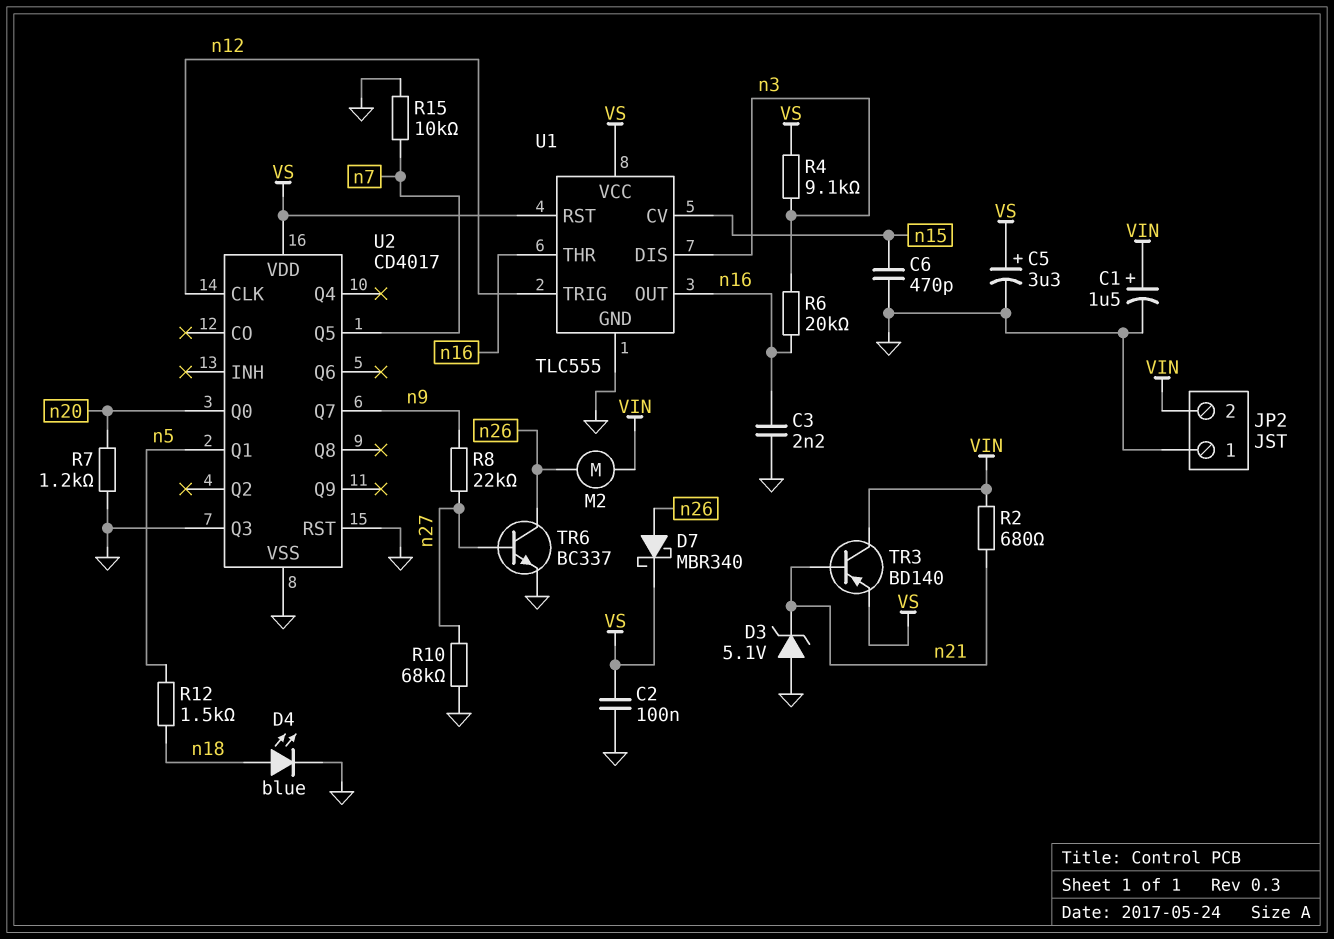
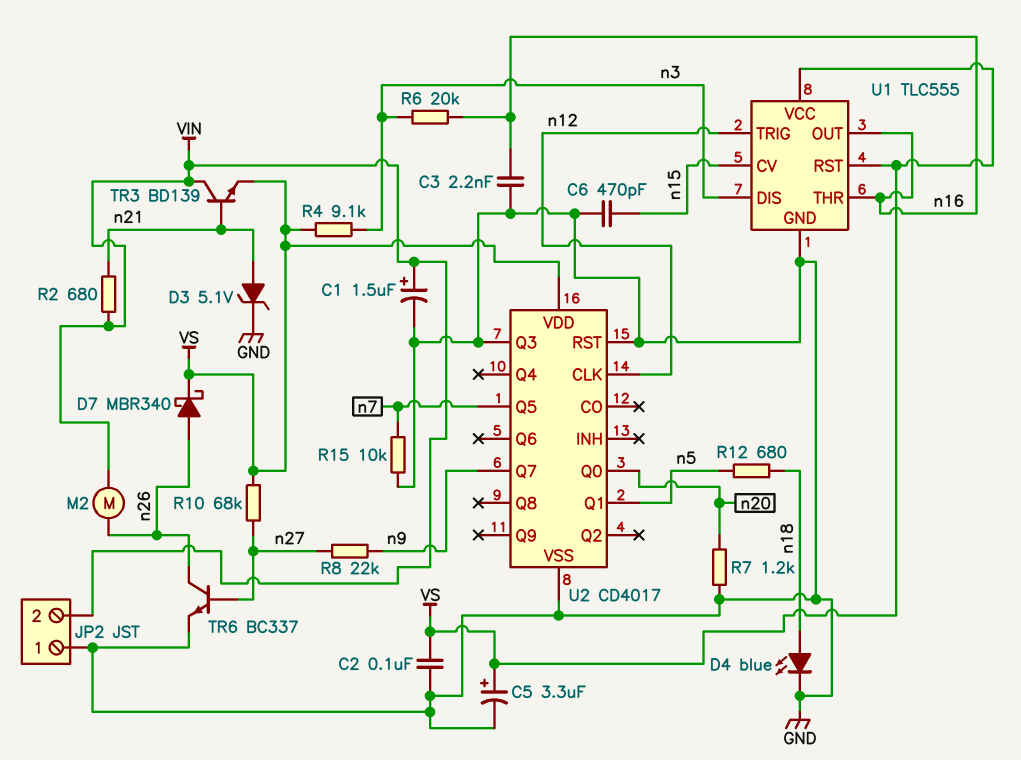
D3: zener 5.1V (A GND, K n21) -> zener 5.1V (A n21, K GND)
R10: 68k (GND, n27) -> 68k (VS, n27)
R12: 1.5k (n5, n18) -> 680 (n5, n18)
TR3: PNP BD140 (B n21, C VIN, E VS) -> NPN BD139 (B n21, C VIN, E VS)

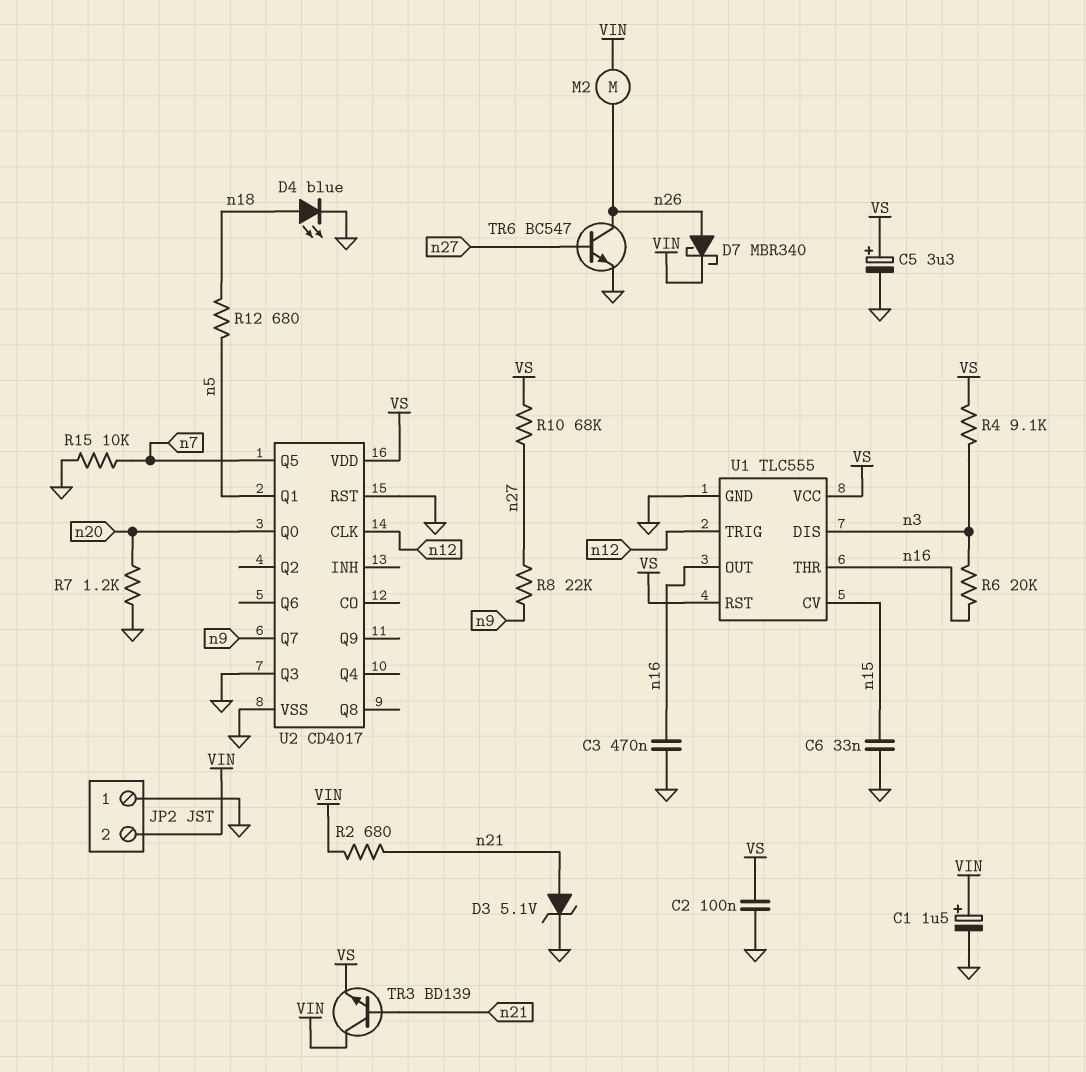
C3: 2.2nF (GND, n16) -> 470nF (GND, n16)
C6: 470pF (GND, n15) -> 33nF (GND, n15)
D7: schottky MBR340 (A n26, K VS) -> schottky MBR340 (A n26, K VIN)
TR6: NPN BC337 (B n27, C n26, E GND) -> NPN BC547 (B n27, C n26, E GND)

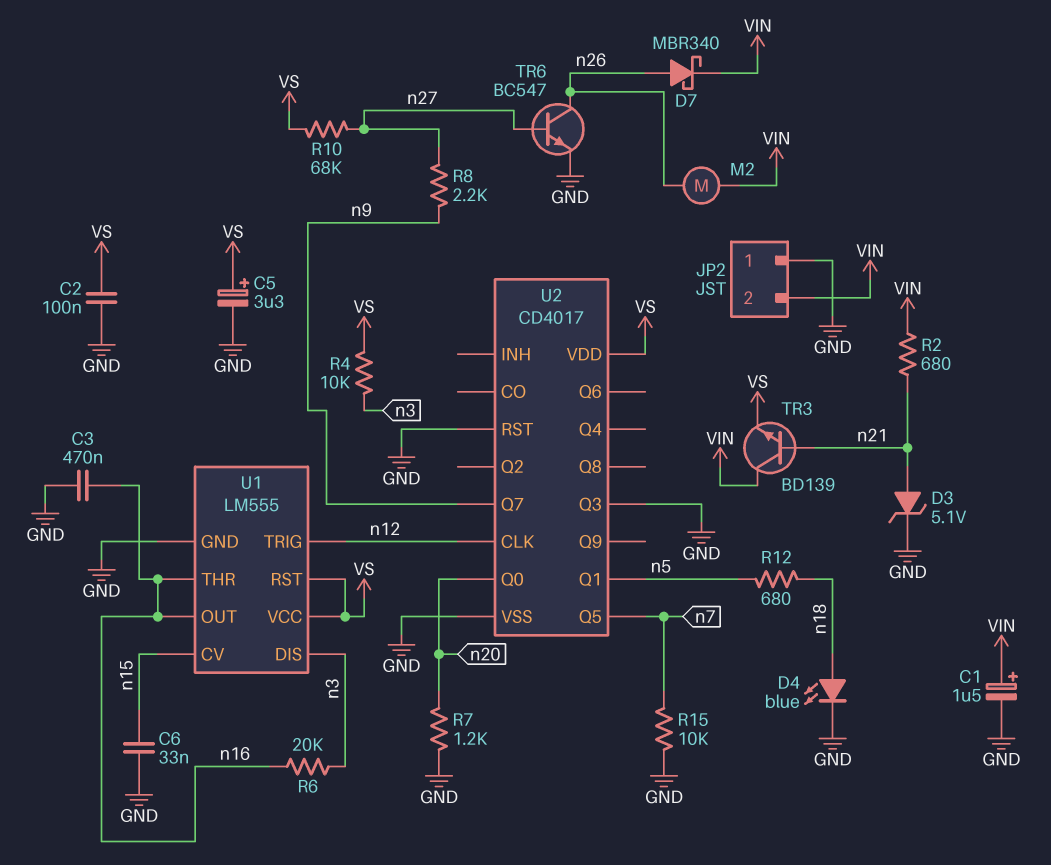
R4: 9.1k (VS, n3) -> 10k (VS, n3)
R8: 22k (n9, n27) -> 2.2k (n9, n27)
U1: TLC555 -> LM555

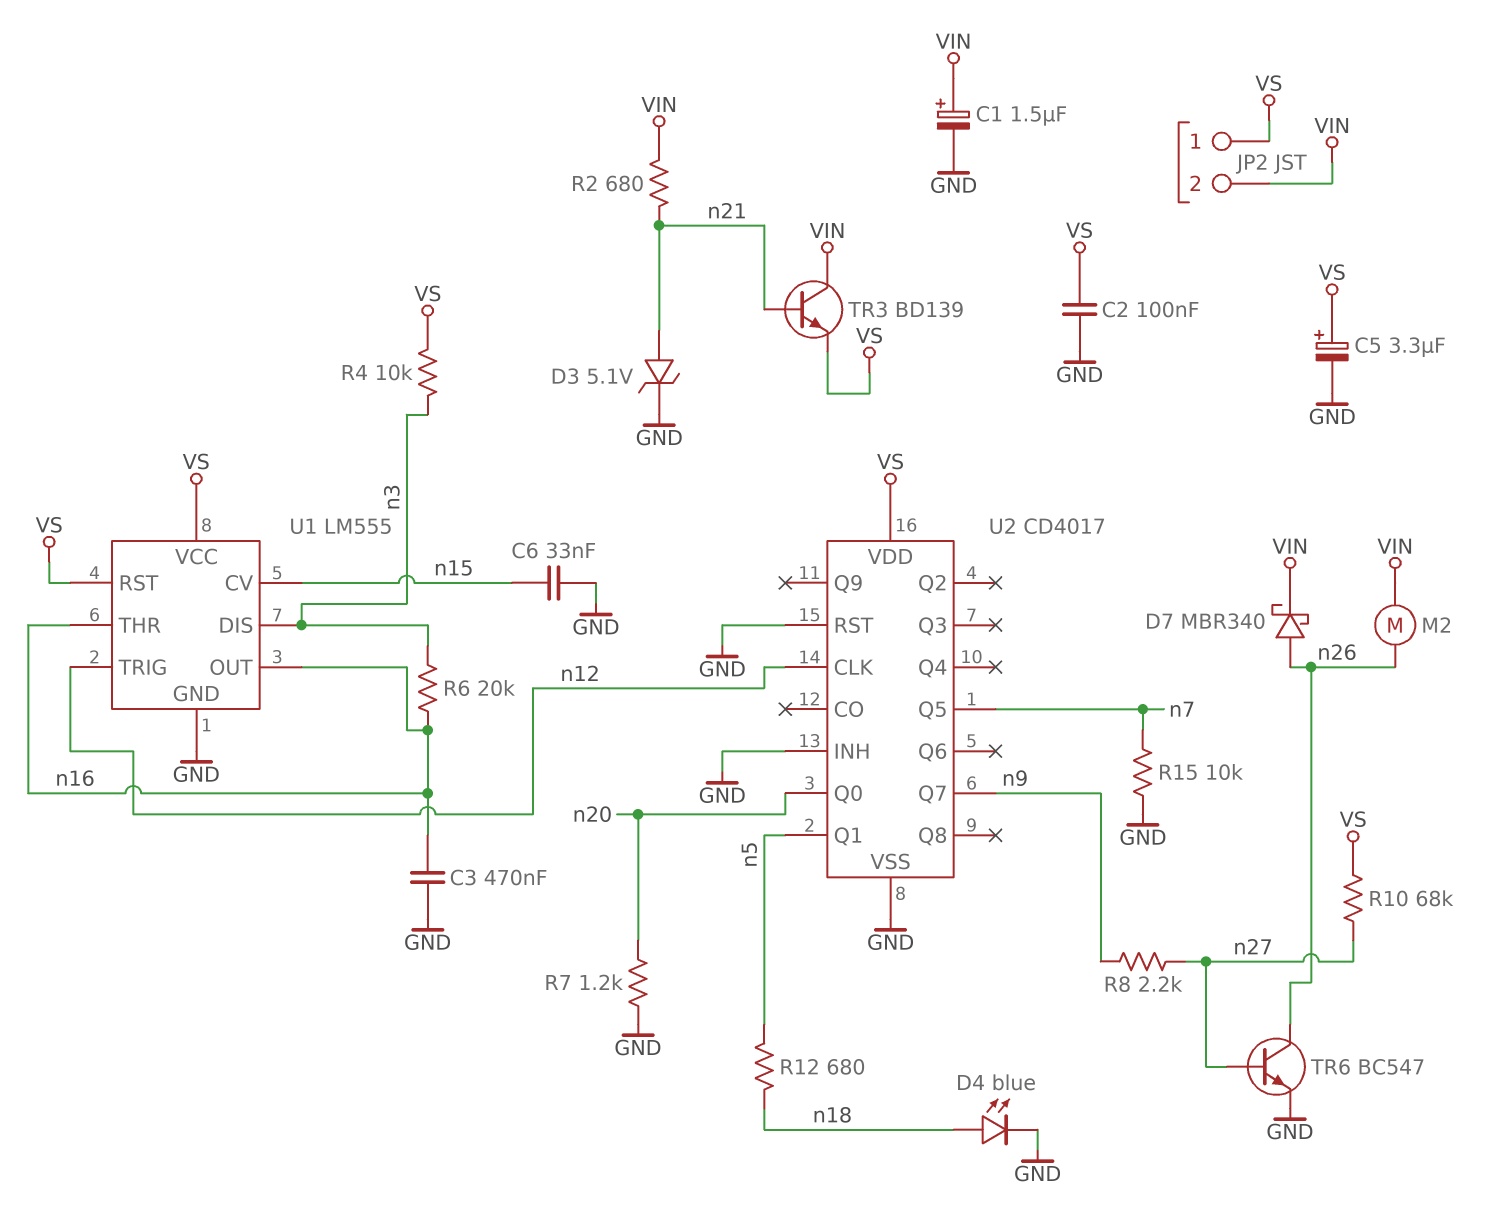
JP2 pin 1: GND -> VS
U2 pin INH: none -> GND
U2 pin Q3: GND -> none

